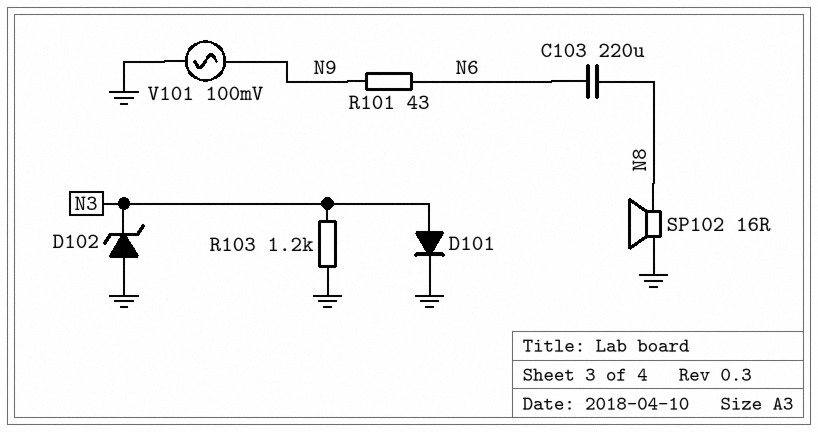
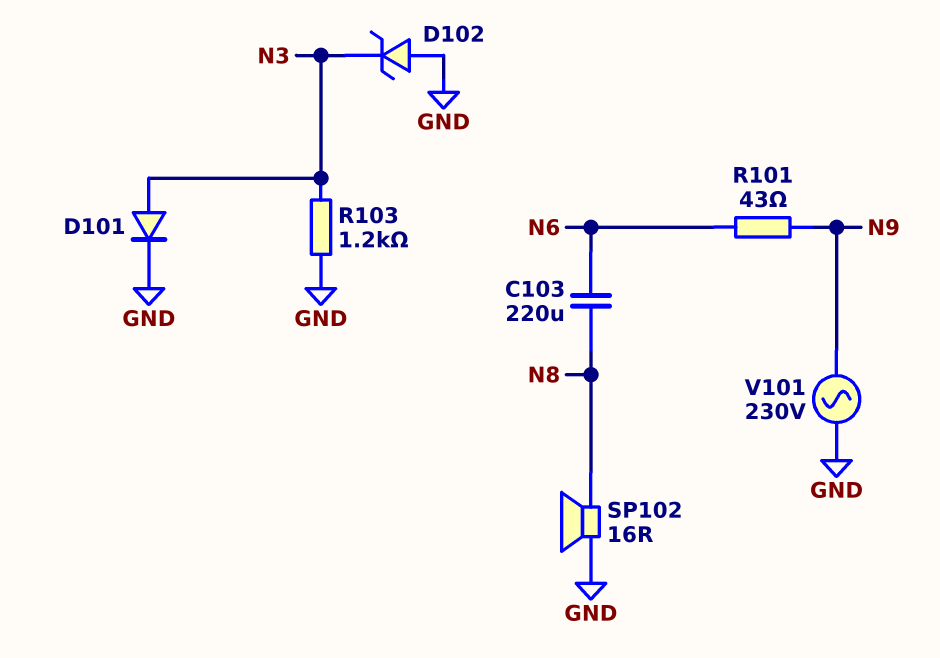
V101: AC 100mV (GND, N9) -> AC 230V (GND, N9)

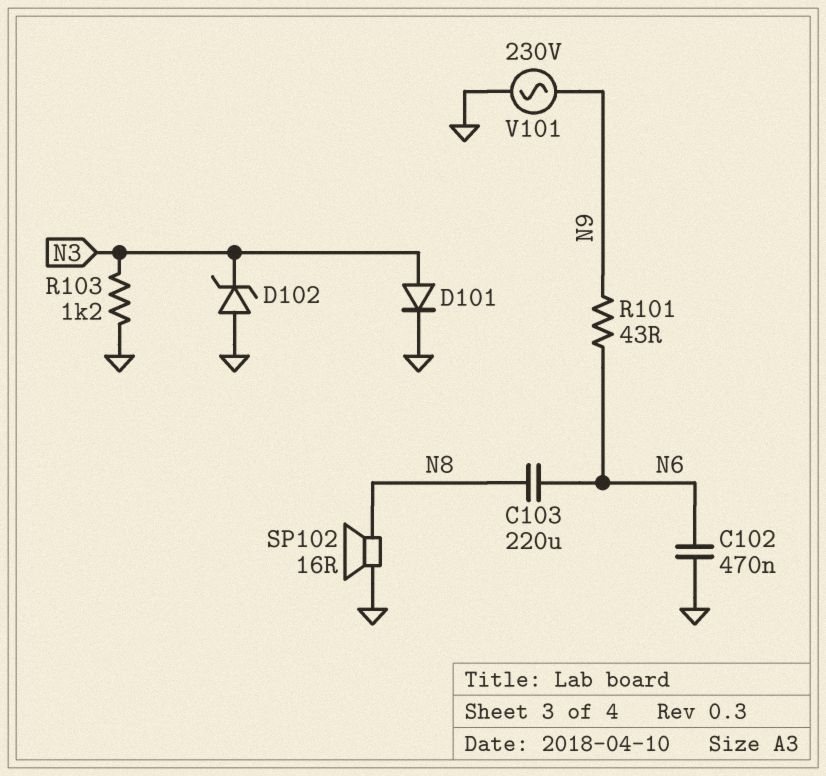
C102: none -> 470nF (GND, N6)

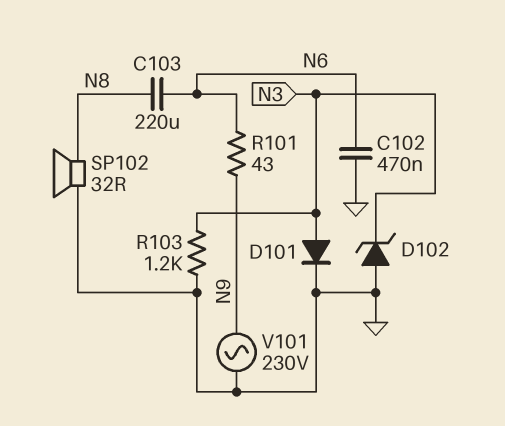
SP102: speaker 16R (GND, N8) -> speaker 32R (GND, N8)

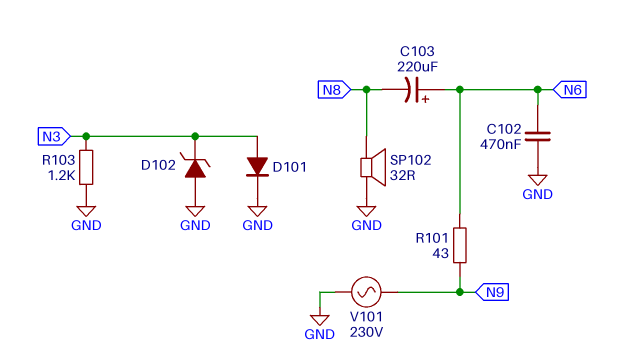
C103: 220uF (N6, N8) -> 220uF (plus N6, minus N8)

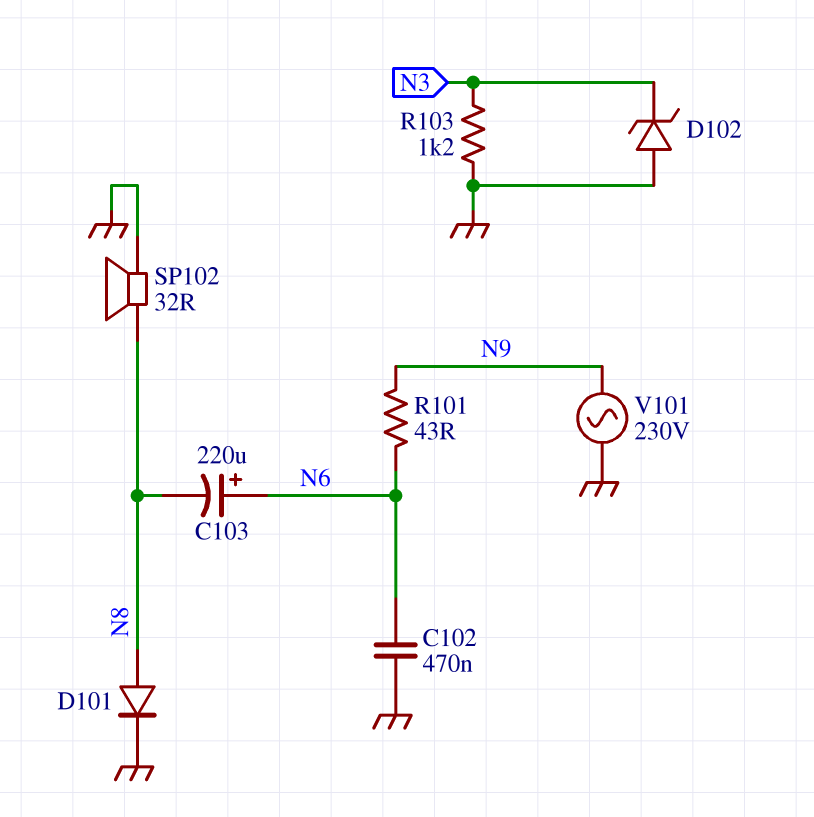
D101: diode (A N3, K GND) -> diode (A N8, K GND)

